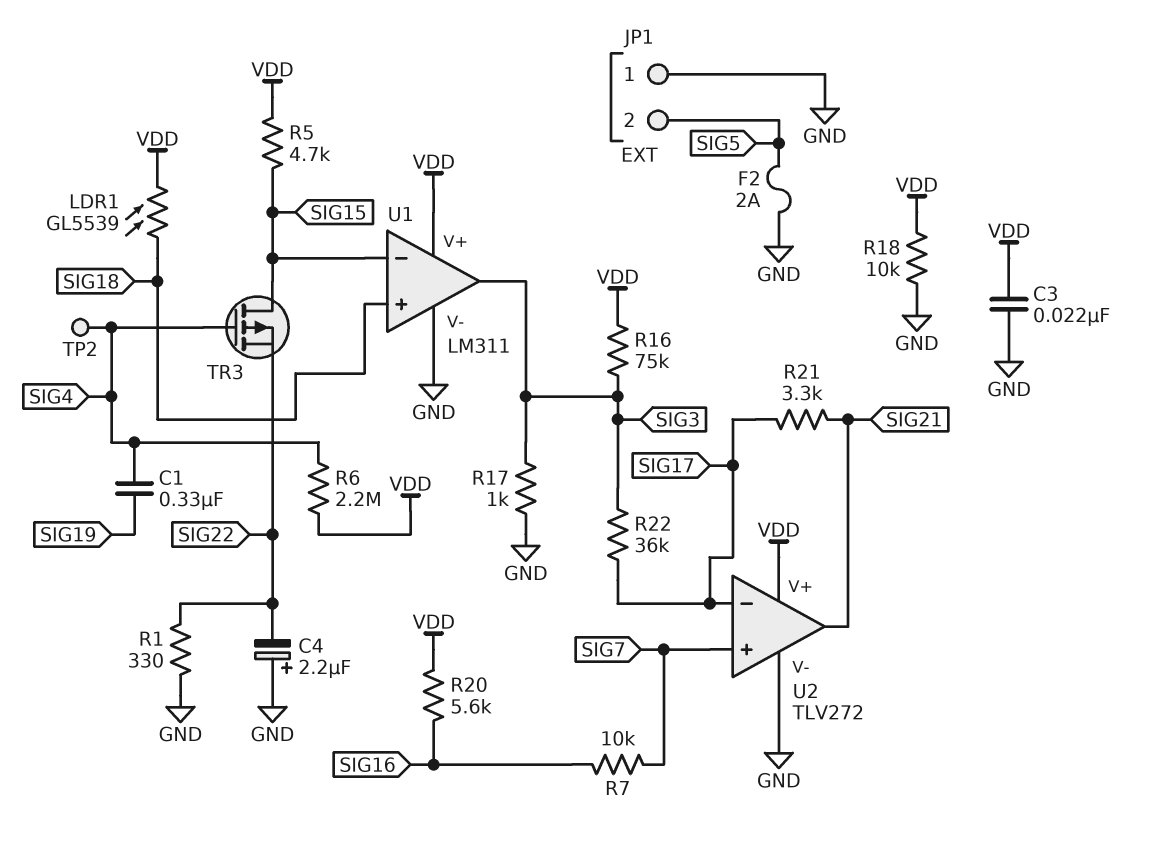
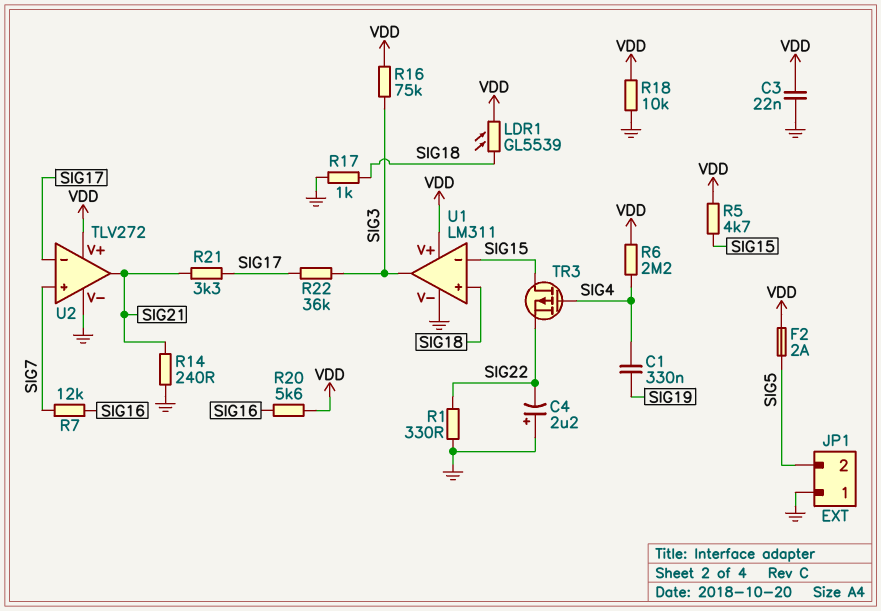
F2: 2A (GND, SIG5) -> 2A (SIG5, VDD)
R7: 10k (SIG7, SIG16) -> 12k (SIG7, SIG16)
R14: none -> 240 (GND, SIG21)
R17: 1k (GND, SIG3) -> 1k (GND, SIG18)
TP2: test point (SIG4) -> none

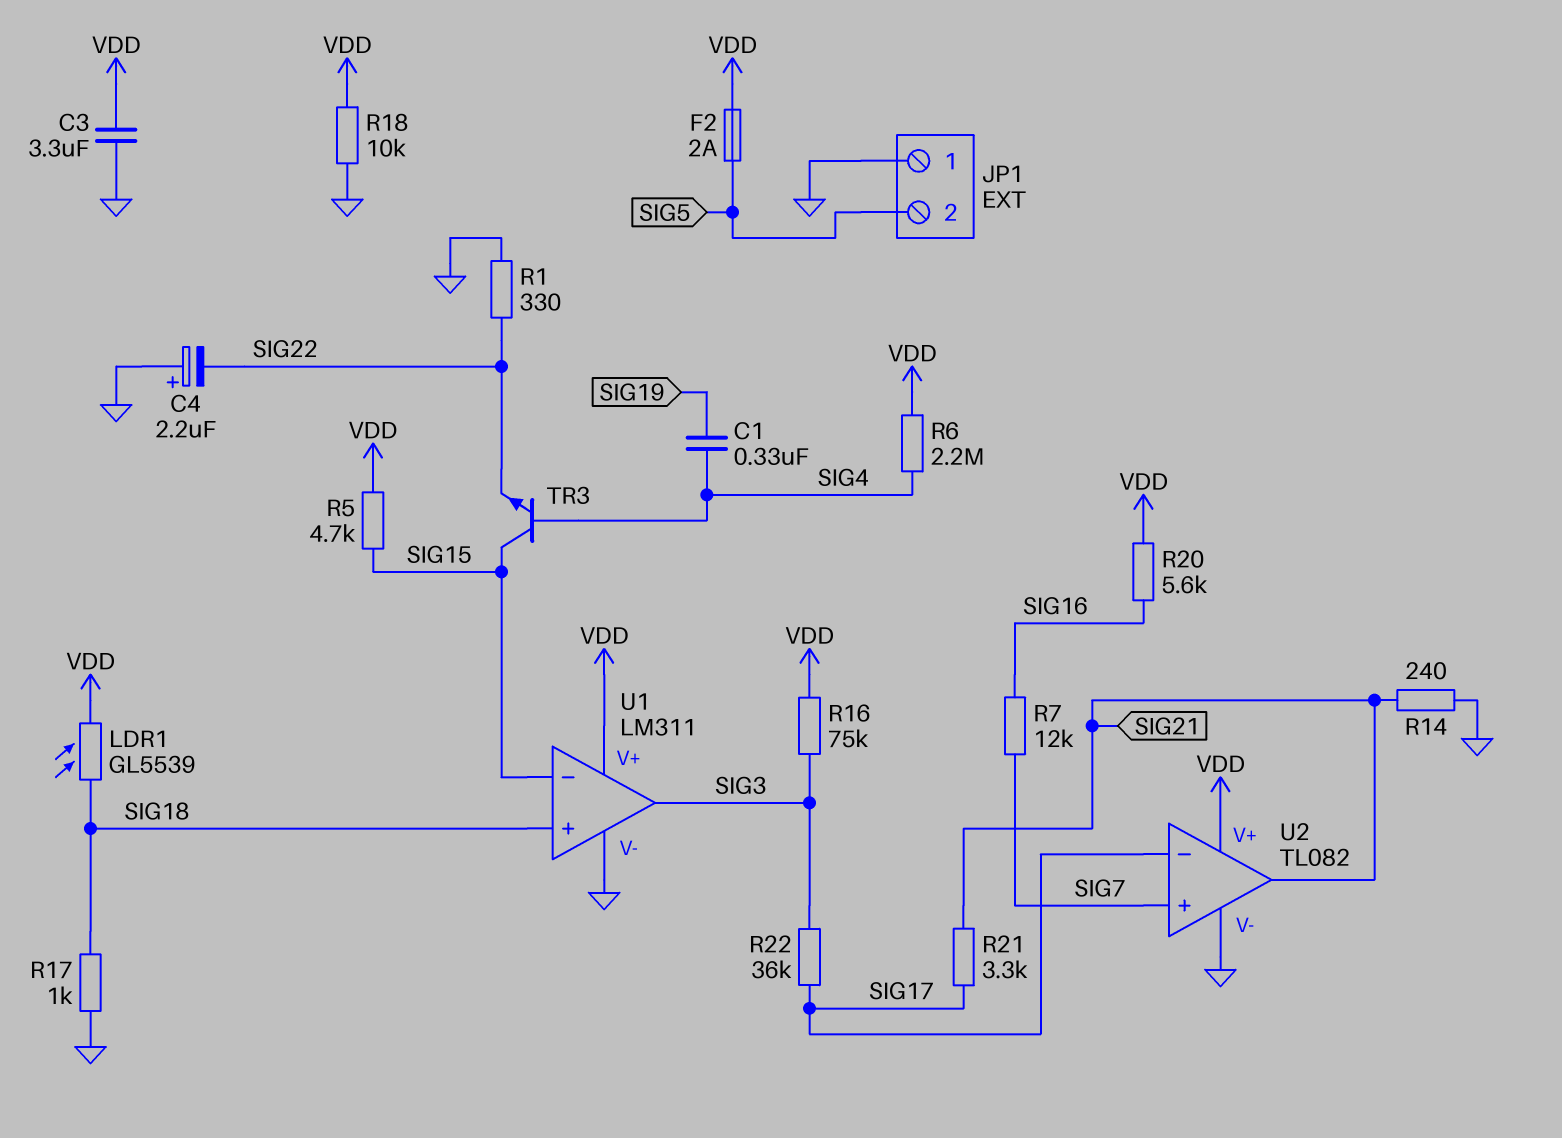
C3: 22nF (GND, VDD) -> 3.3uF (GND, VDD)
TR3: PMOS (G SIG4, D SIG15, S SIG22) -> NPN (B SIG4, C SIG15, E SIG22)
U2: TLV272 -> TL082

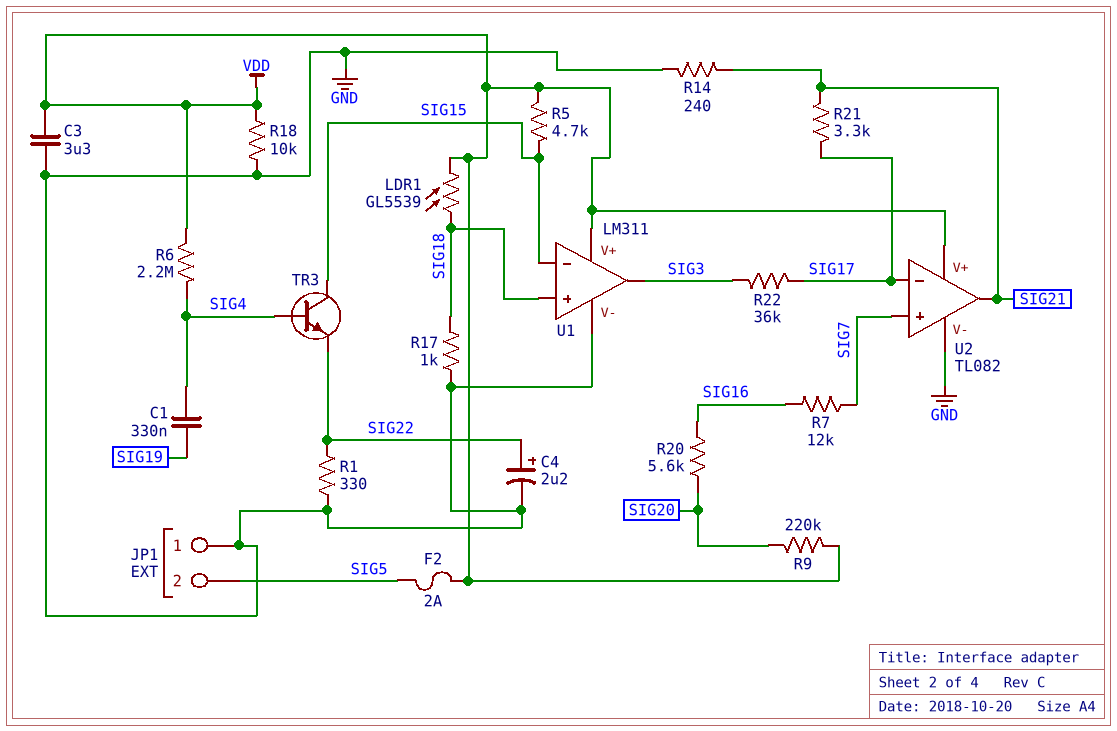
C4: 2.2uF (plus GND, minus SIG22) -> 2.2uF (plus SIG22, minus GND)
R9: none -> 220k (SIG20, VDD)
R16: 75k (SIG3, VDD) -> none
R20: 5.6k (SIG16, VDD) -> 5.6k (SIG16, SIG20)

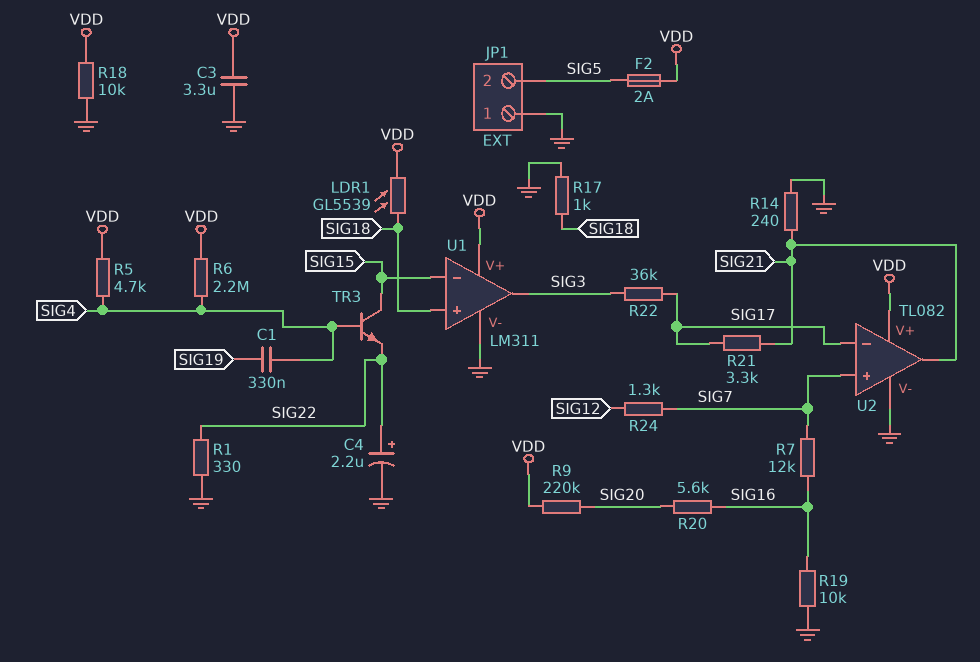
R5: 4.7k (SIG15, VDD) -> 4.7k (SIG4, VDD)
R19: none -> 10k (GND, SIG16)
R24: none -> 1.3k (SIG7, SIG12)

